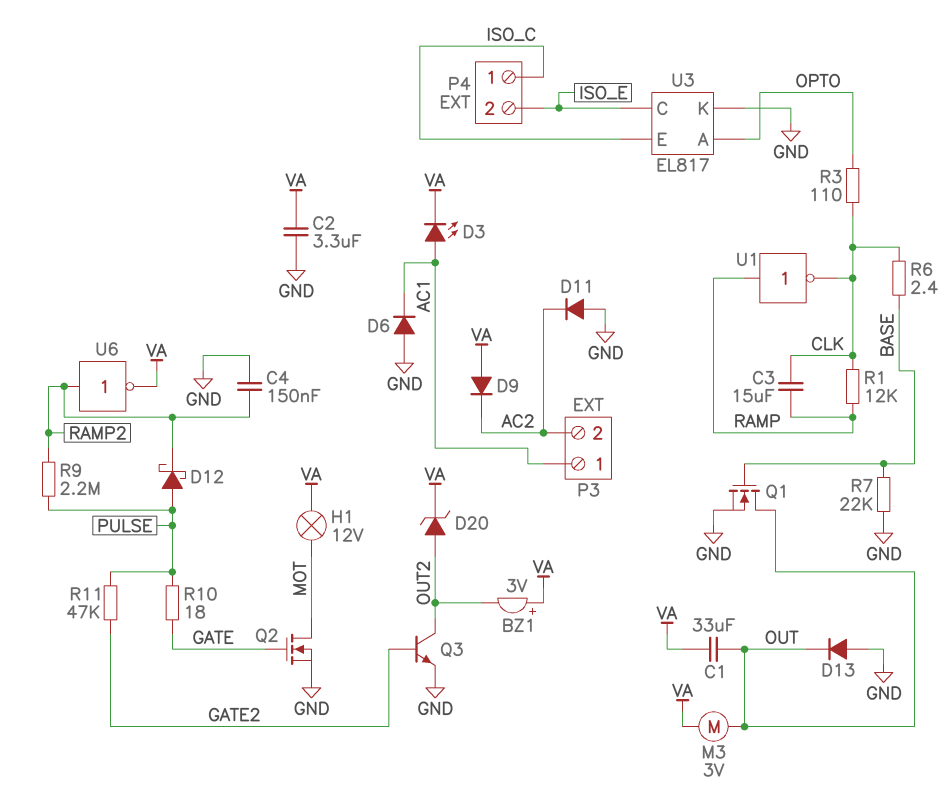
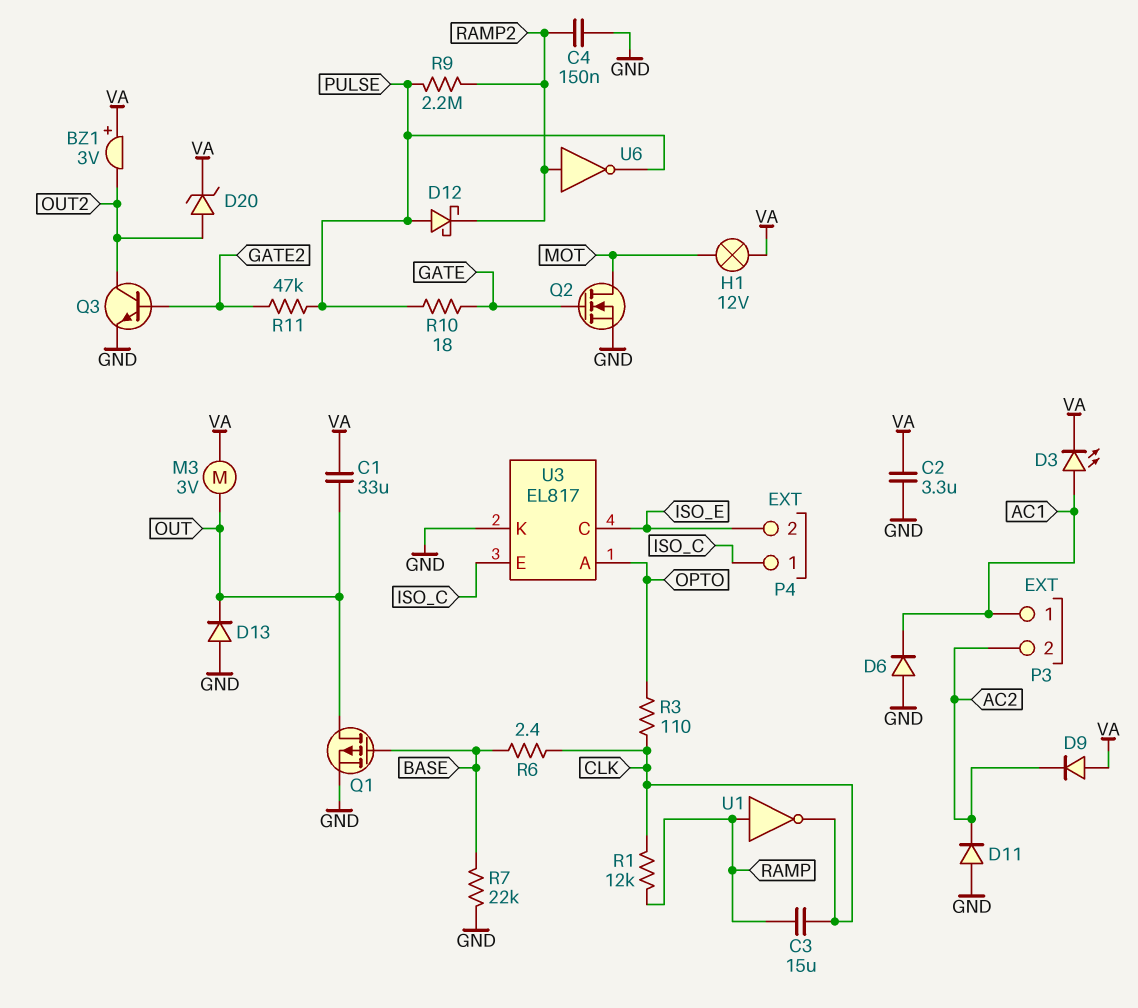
Q1: NMOS (G BASE, D OUT, S GND) -> PMOS (G BASE, D OUT, S GND)
U6: NOT (in RAMP2, out VA) -> NOT (in RAMP2, out PULSE)

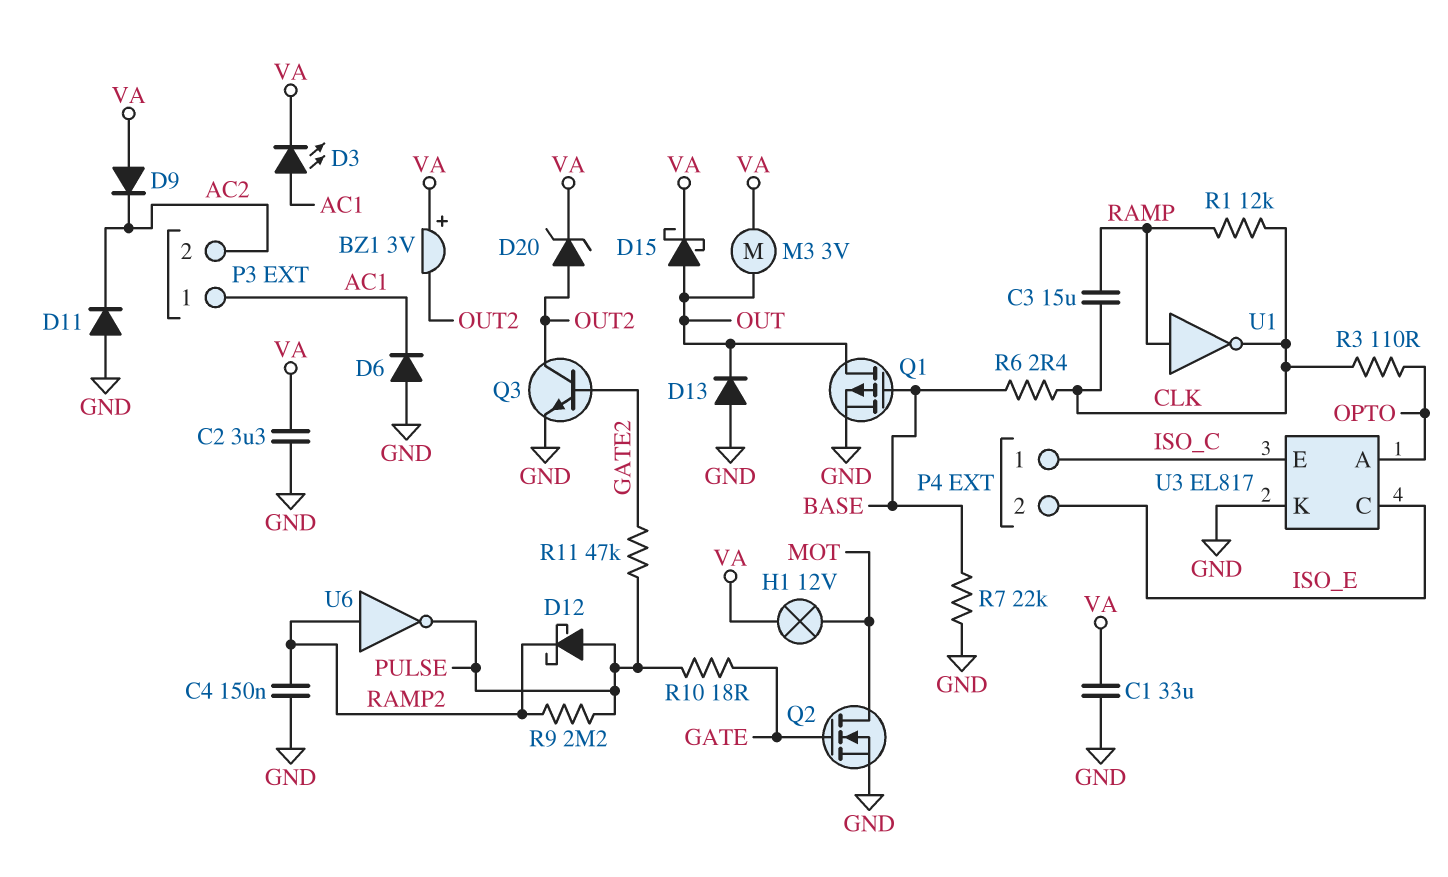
C1: 33uF (OUT, VA) -> 33uF (GND, VA)
D15: none -> schottky (A OUT, K VA)

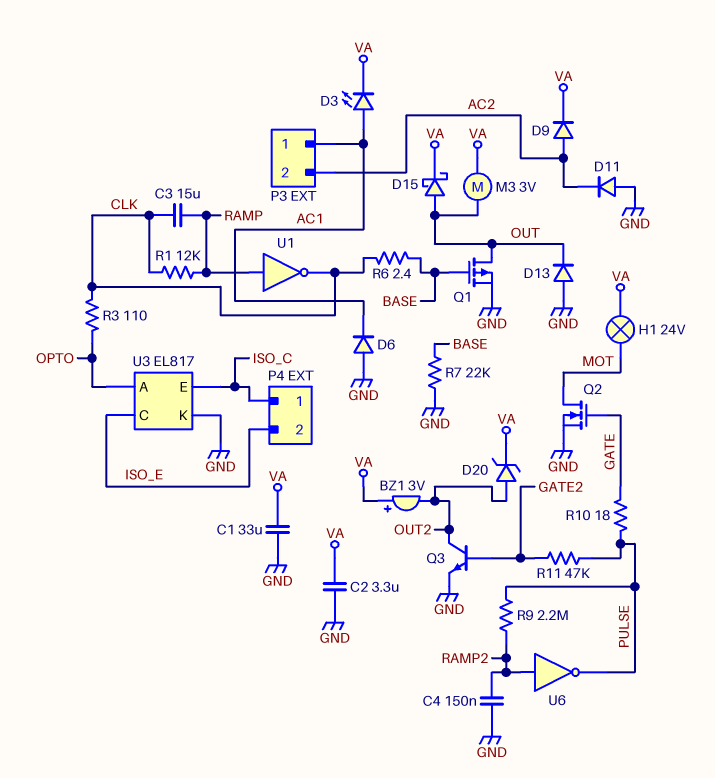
D9: diode (A VA, K AC2) -> diode (A AC2, K VA)
D12: schottky (A PULSE, K RAMP2) -> none
H1: lamp 12V (MOT, VA) -> lamp 24V (MOT, VA)

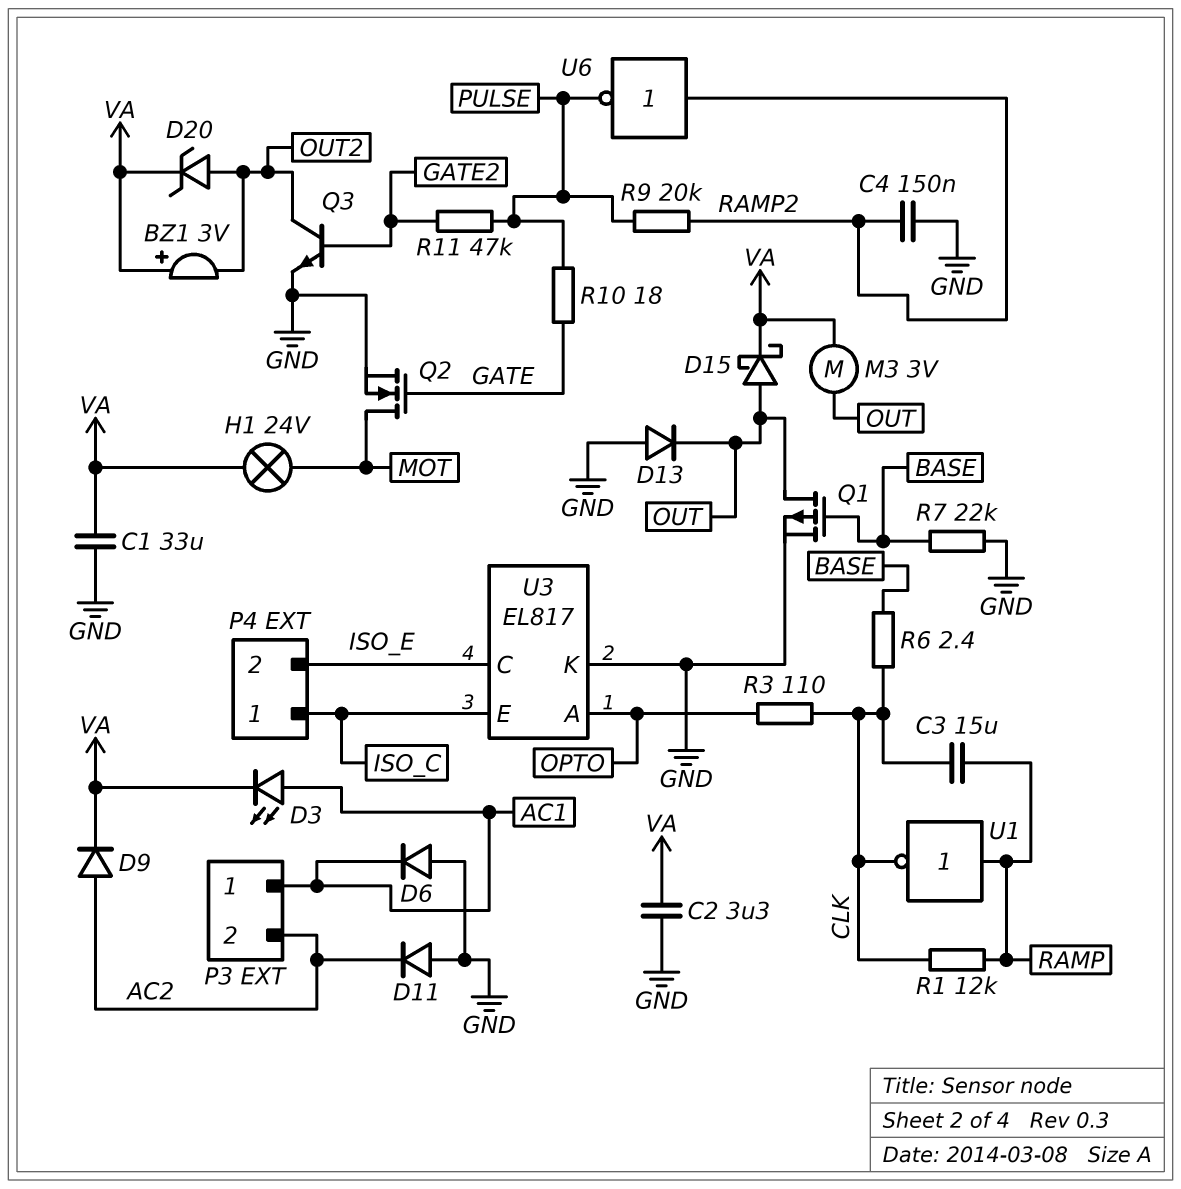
R9: 2.2M (PULSE, RAMP2) -> 20k (PULSE, RAMP2)

